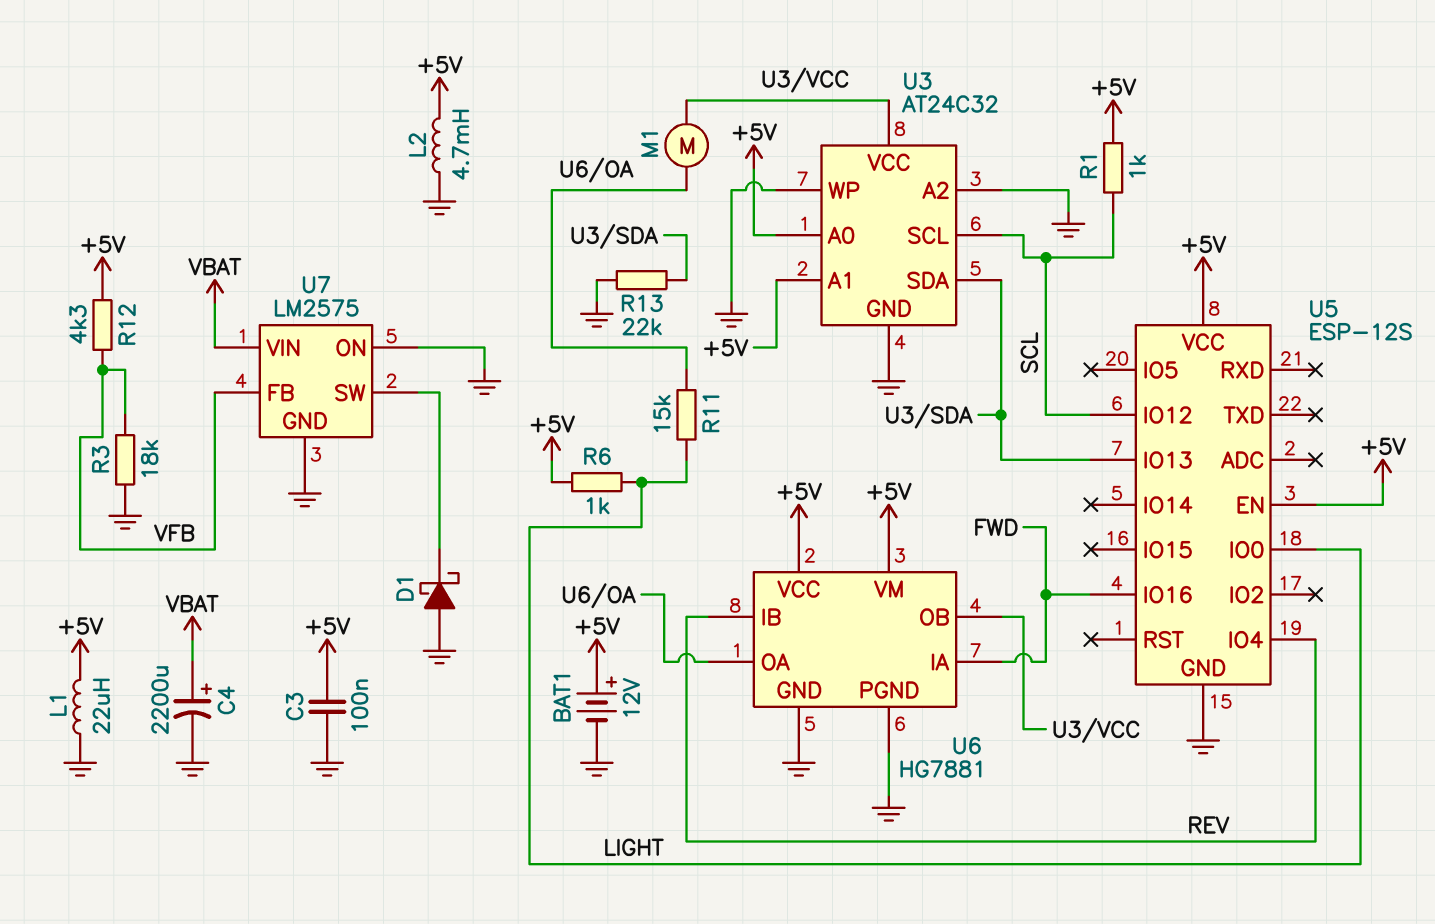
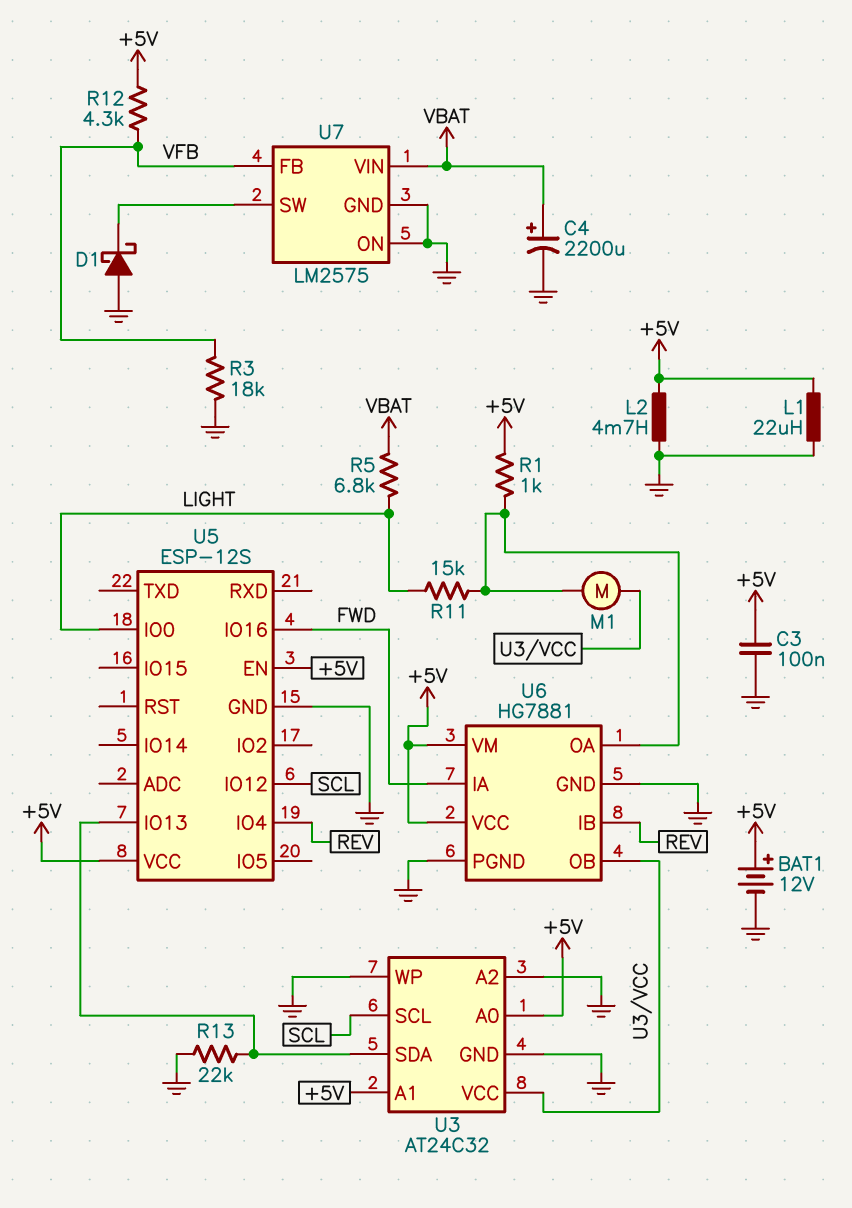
R1: 1k (+5V, SCL) -> 1k (+5V, U6/OA)
R5: none -> 6.8k (LIGHT, VBAT)
R6: 1k (+5V, LIGHT) -> none

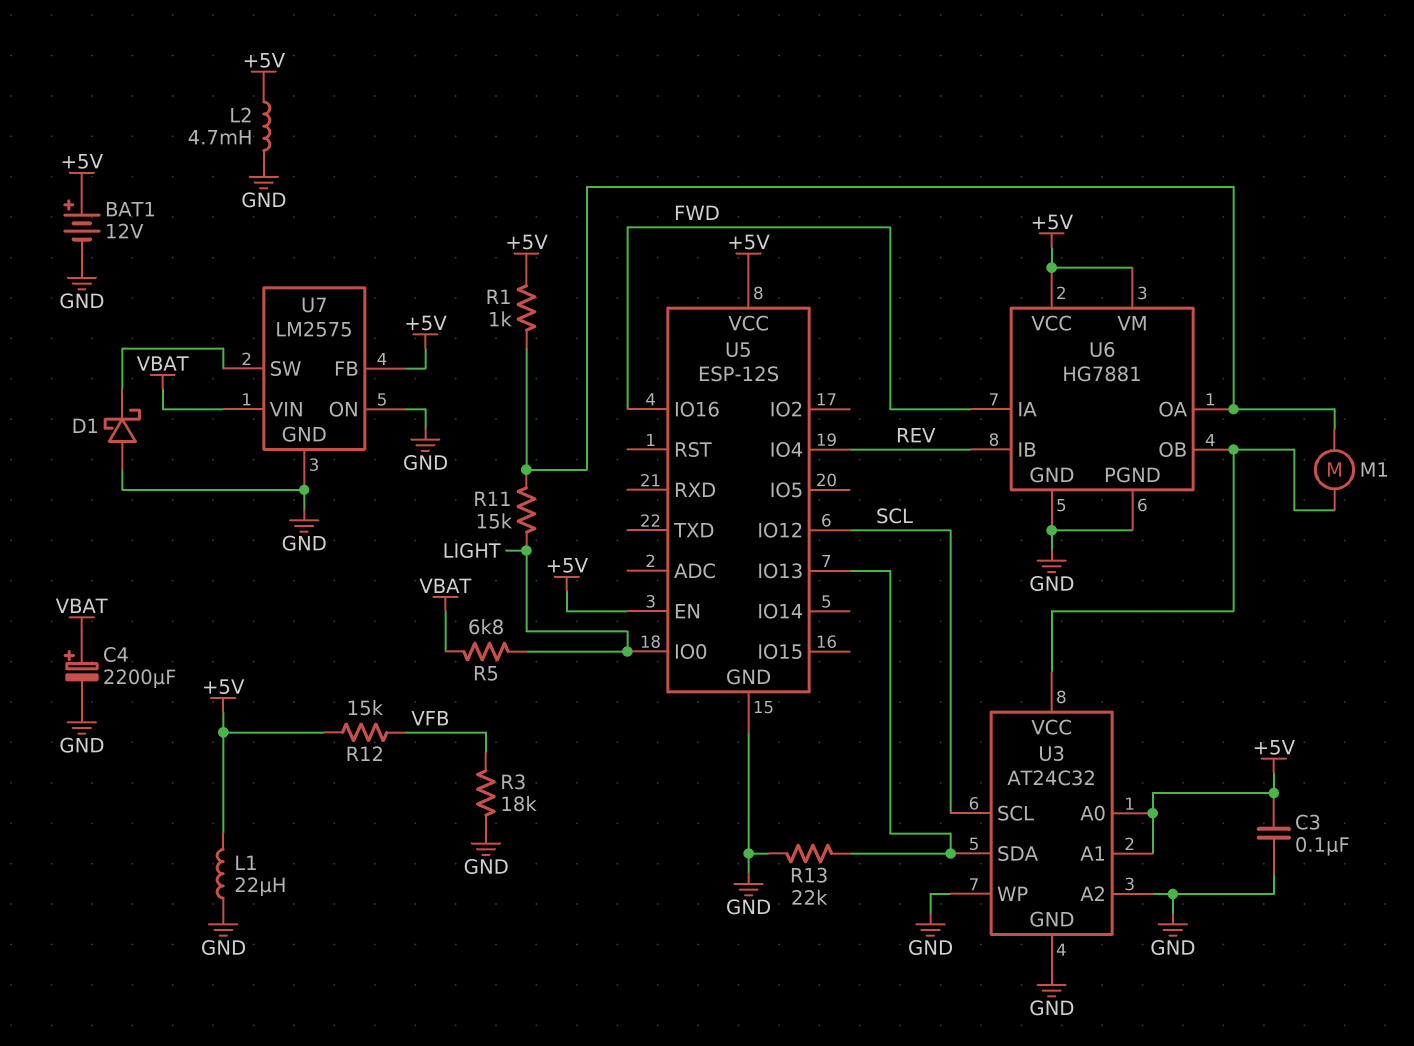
R12: 4.3k (+5V, VFB) -> 15k (+5V, VFB)
U7 pin FB: VFB -> +5V

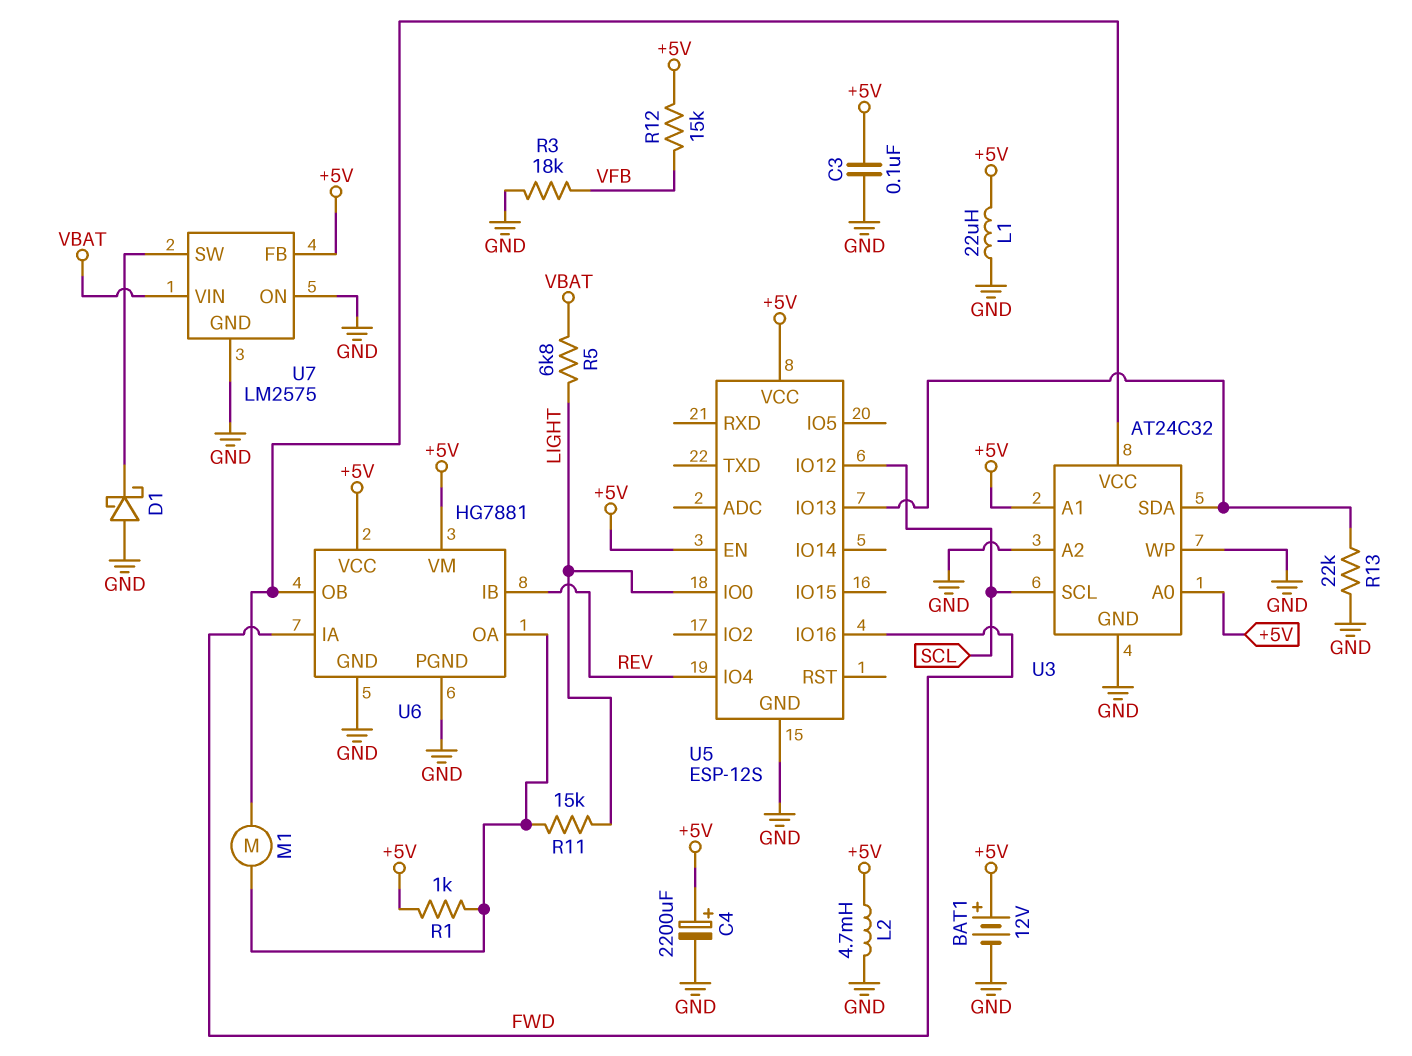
C4: 2200uF (plus VBAT, minus GND) -> 2200uF (plus +5V, minus GND)

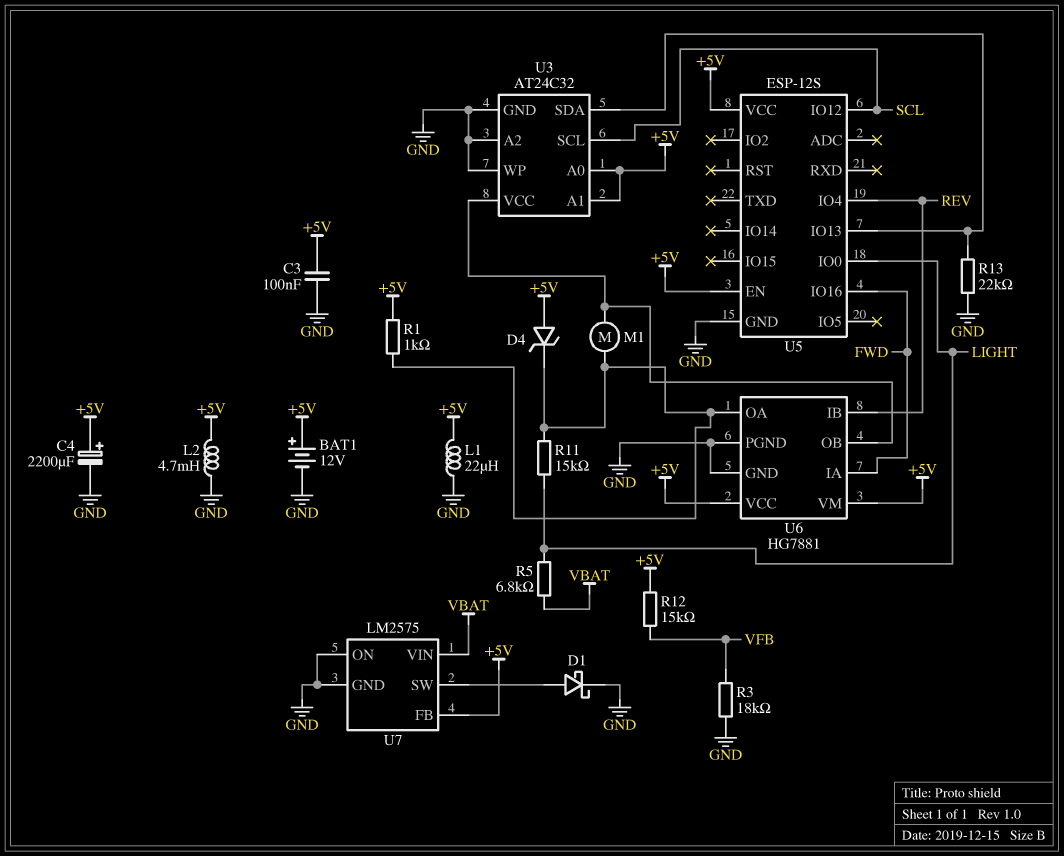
D1: schottky (A GND, K U7/SW) -> schottky (A U7/SW, K GND)
D4: none -> zener (A +5V, K U6/OA)

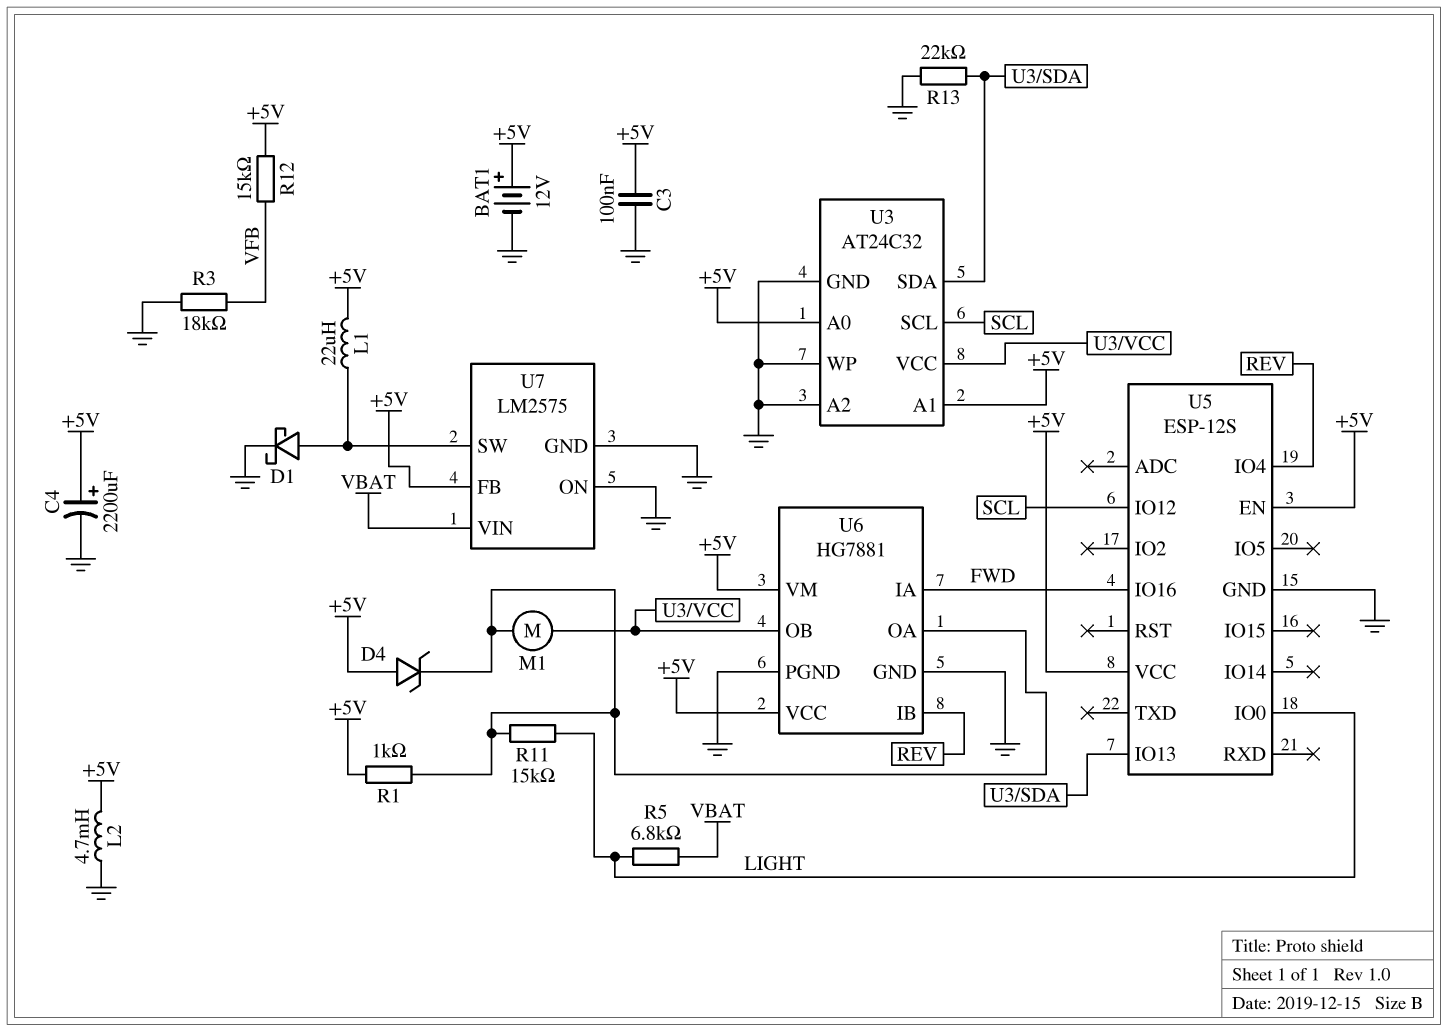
L1: 22uH (+5V, GND) -> 22uH (+5V, U7/SW)

